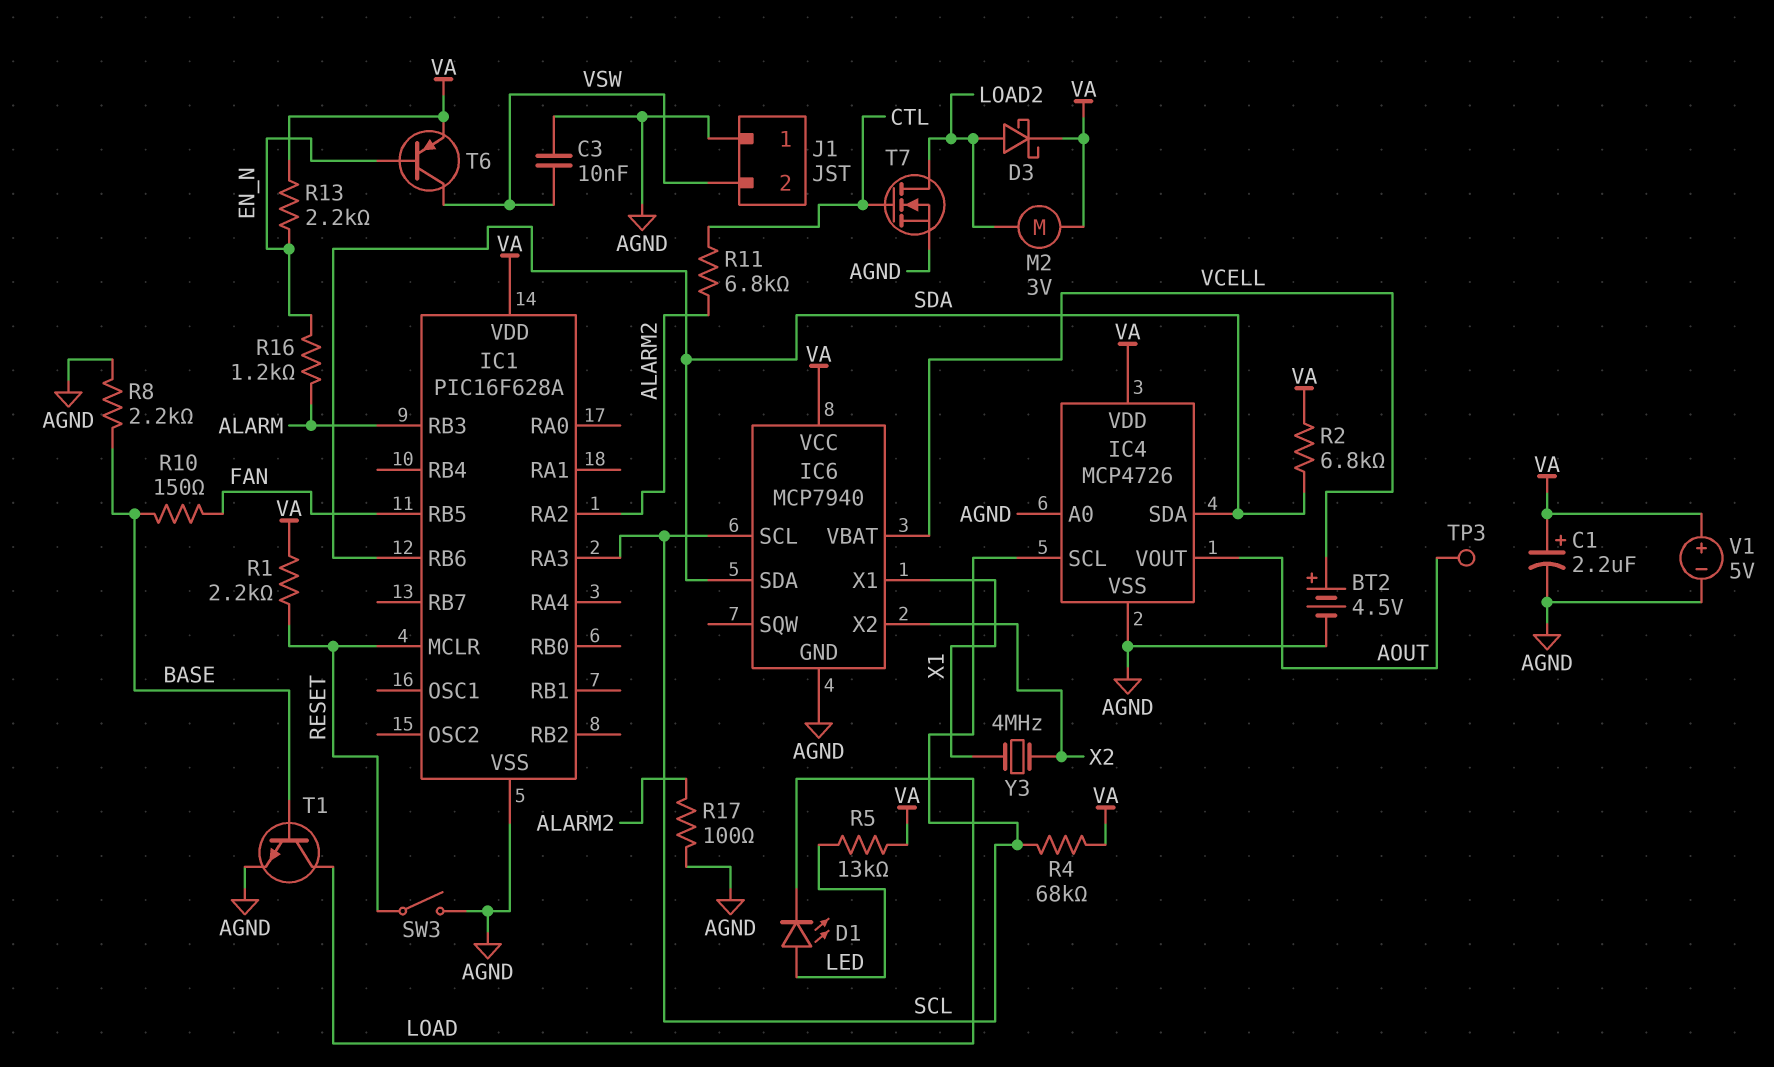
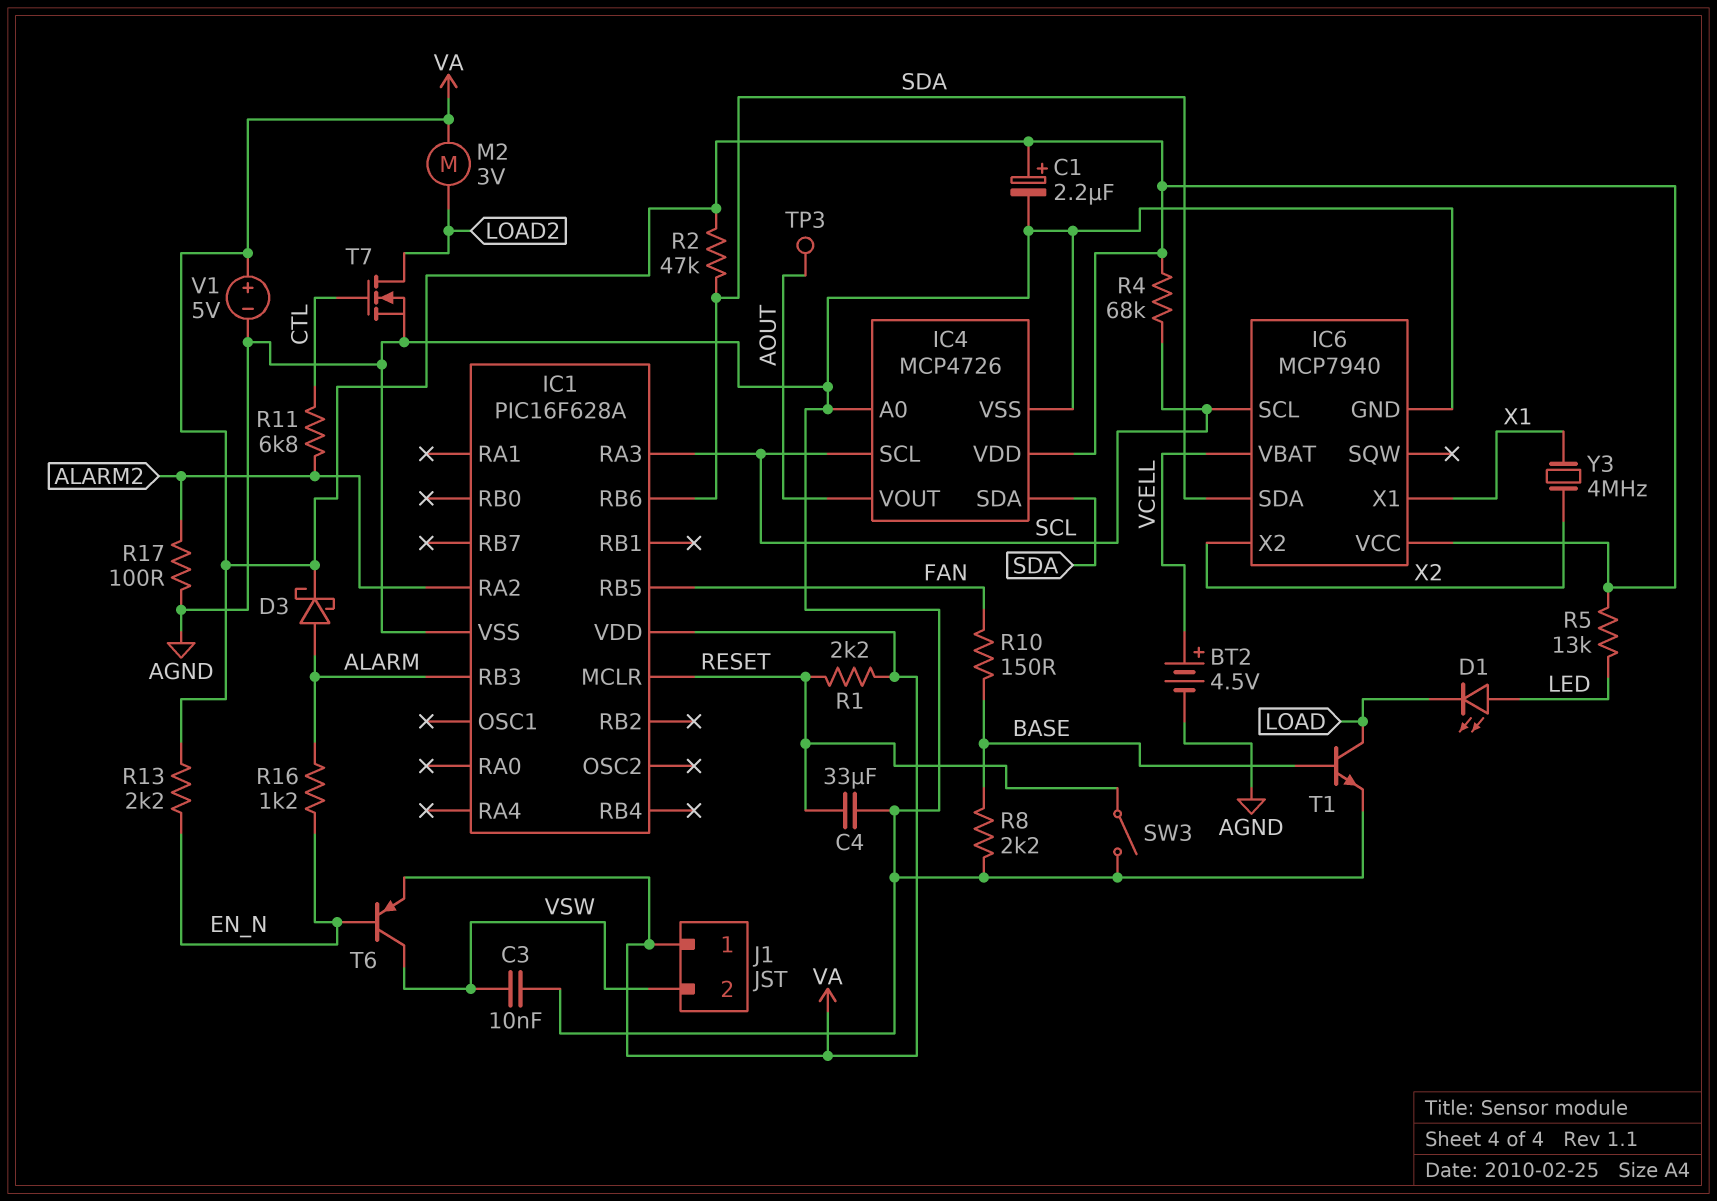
C4: none -> 33uF (AGND, RESET)
D3: schottky (A LOAD2, K VA) -> schottky (A ALARM, K VA)
J1 pin 1: AGND -> VA
R2: 6.8k (SDA, VA) -> 47k (SDA, VA)

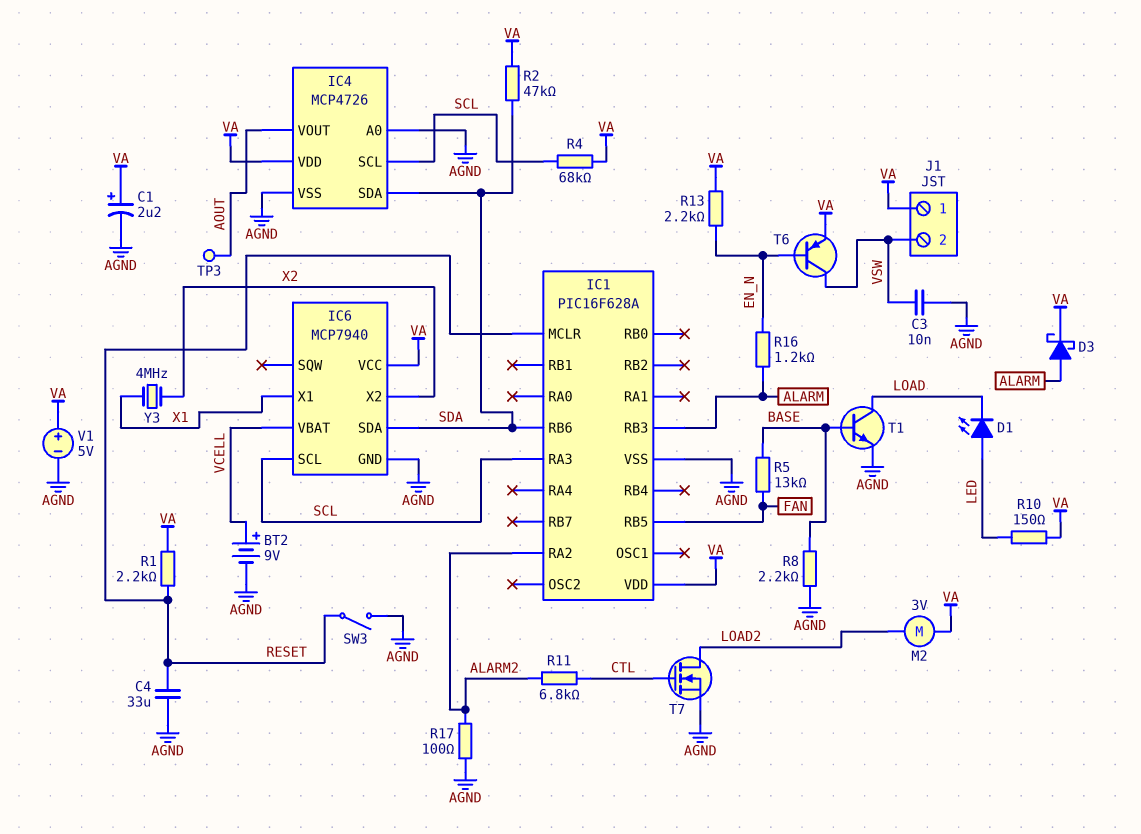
BT2: 4.5V (plus VCELL, minus AGND) -> 9V (plus VCELL, minus AGND)
R5: 13k (LED, VA) -> 13k (BASE, FAN)
R10: 150 (BASE, FAN) -> 150 (LED, VA)

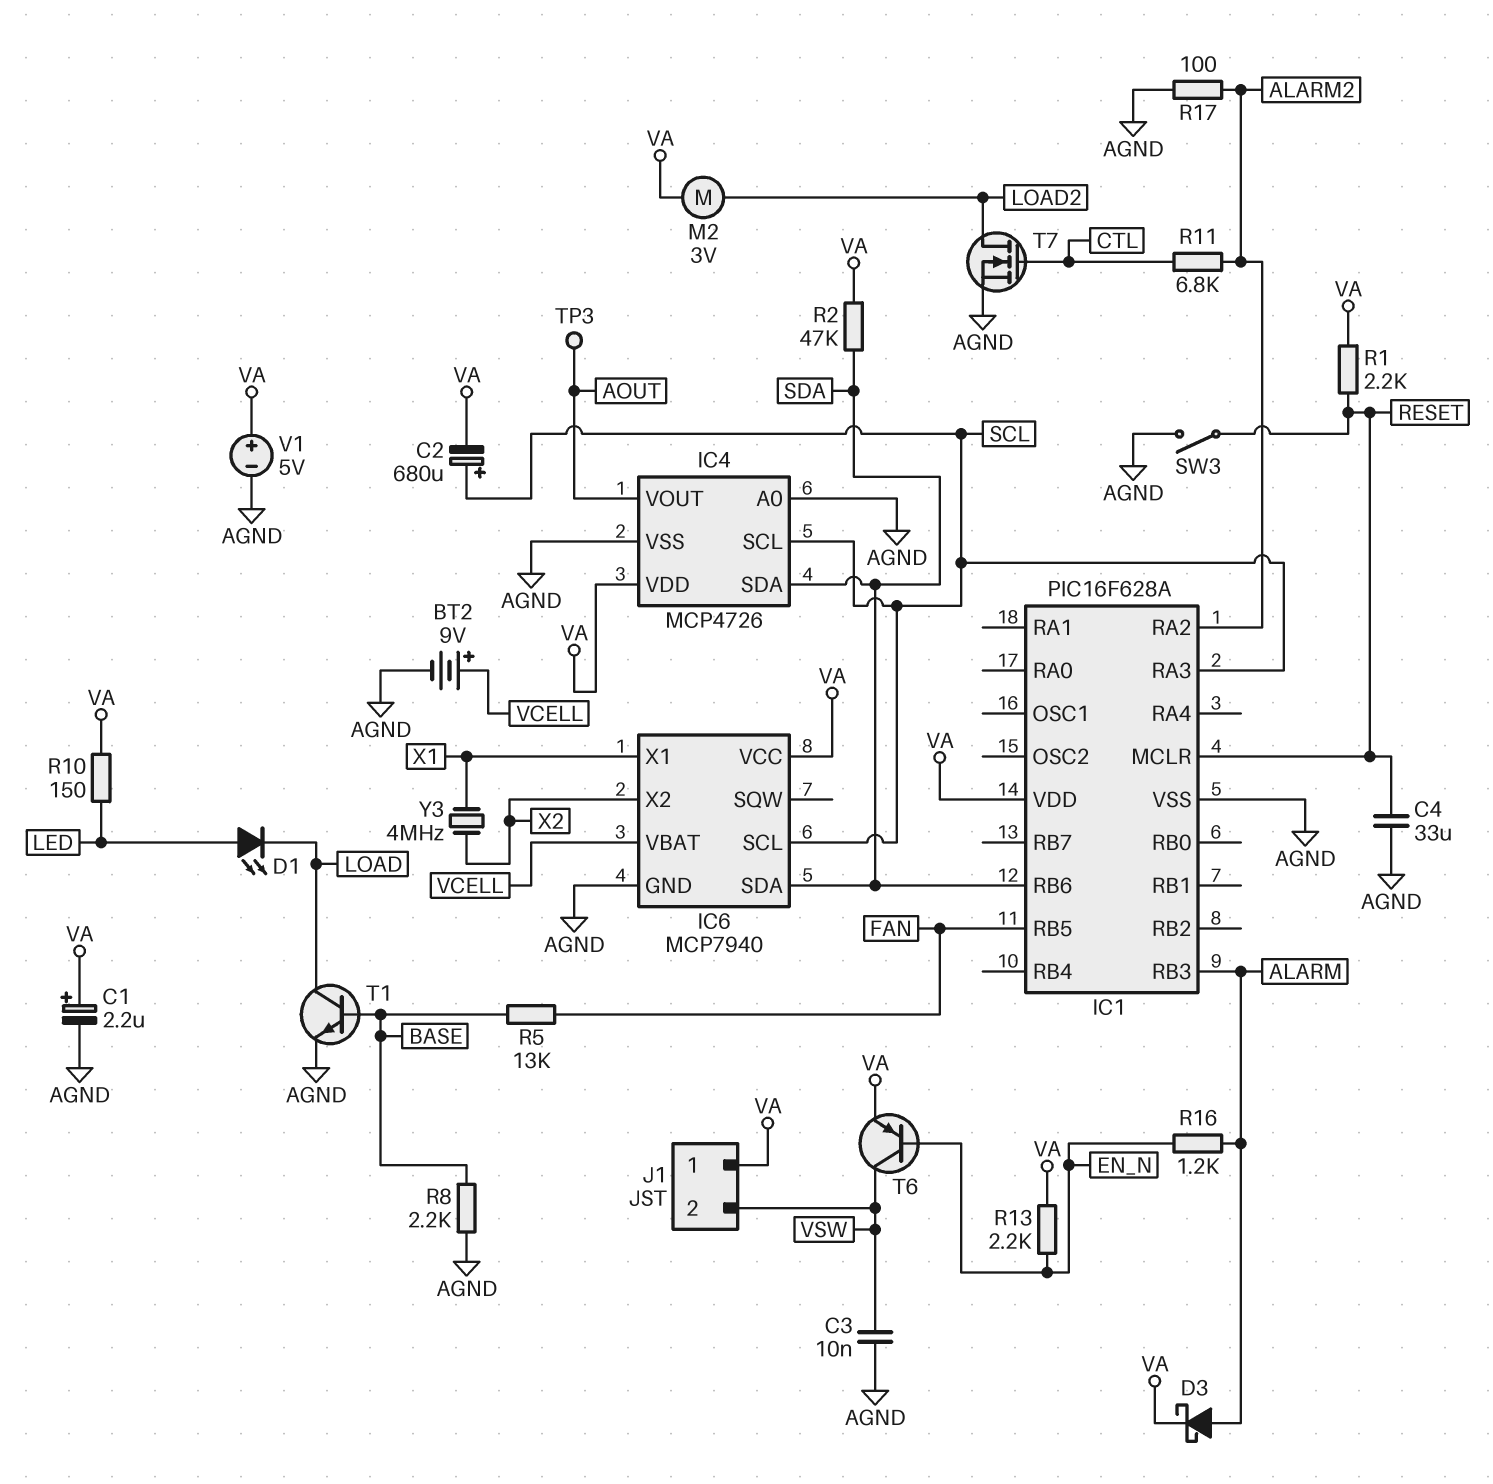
C2: none -> 680uF (plus SCL, minus VA)
R4: 68k (SCL, VA) -> none

